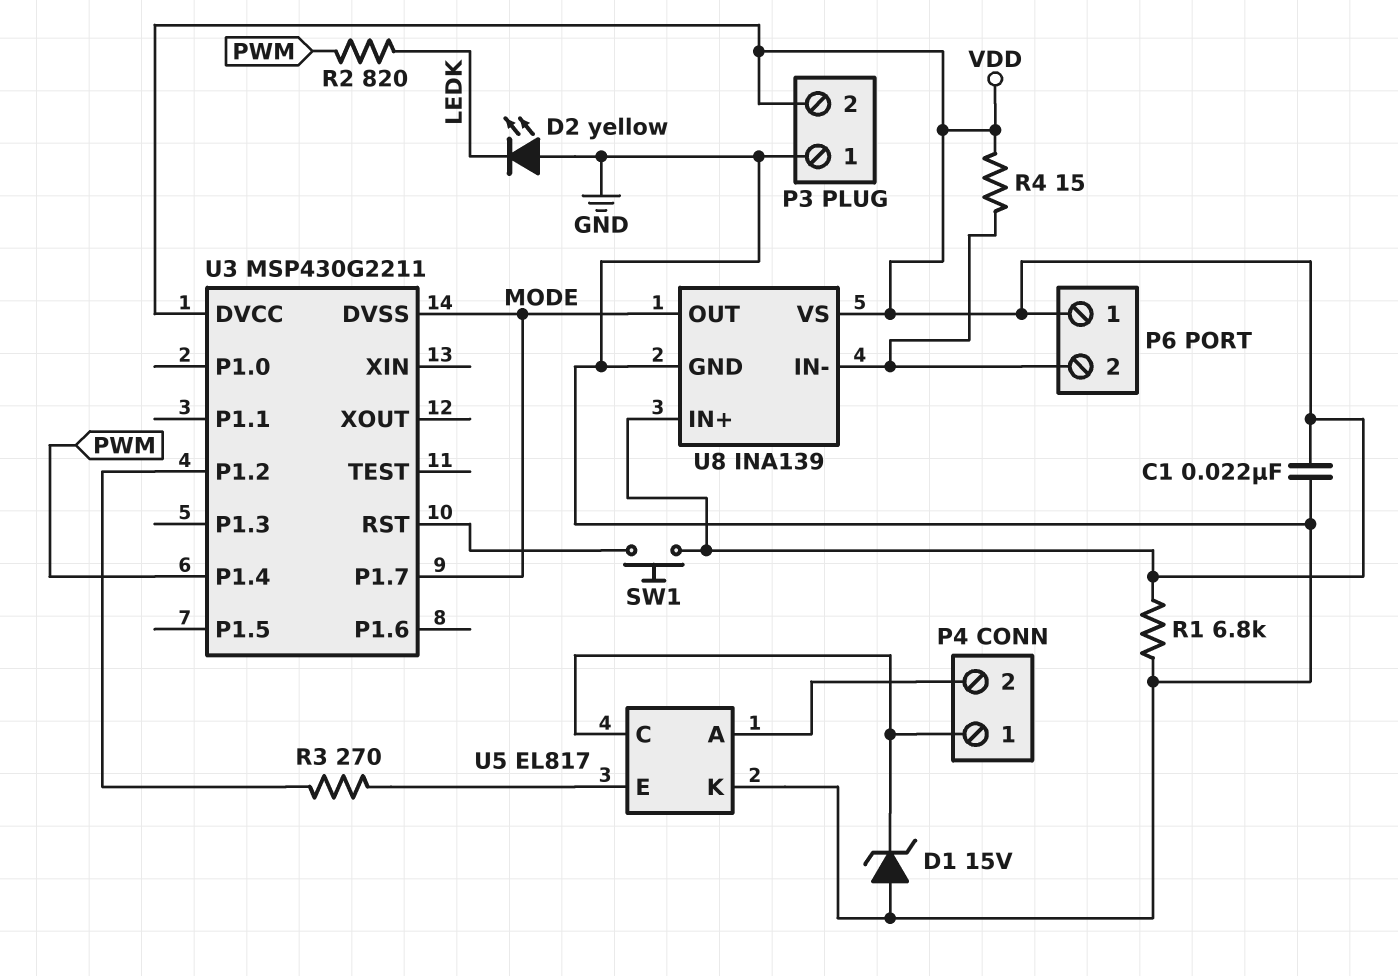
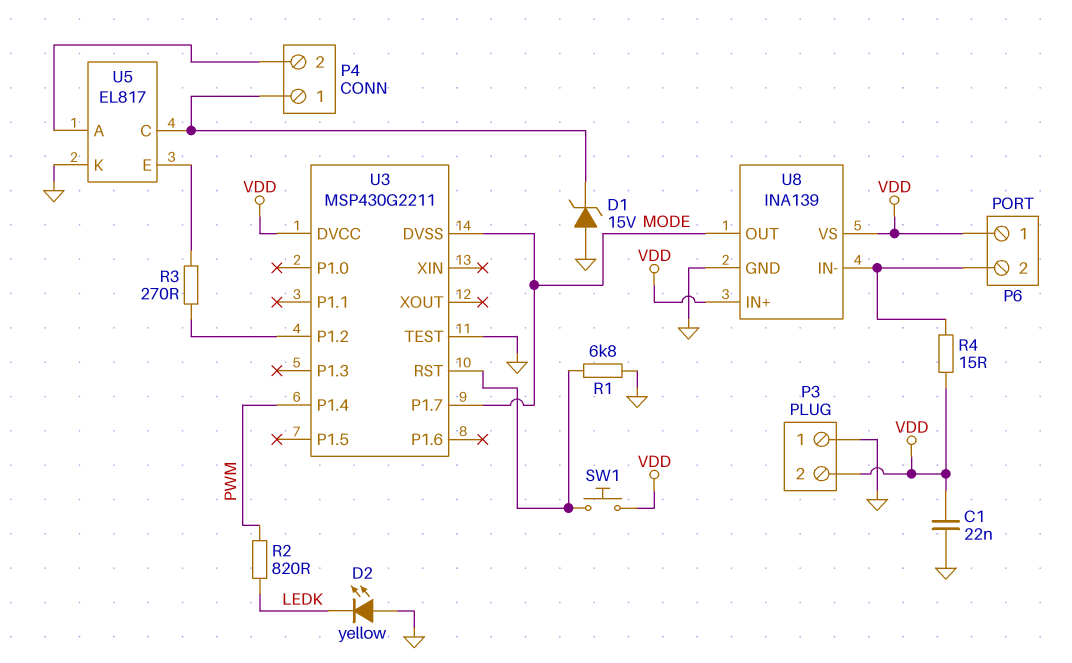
R1: 6.8k (GND, VDD) -> 6.8k (GND, U3/RST)
U3 pin TEST: none -> GND

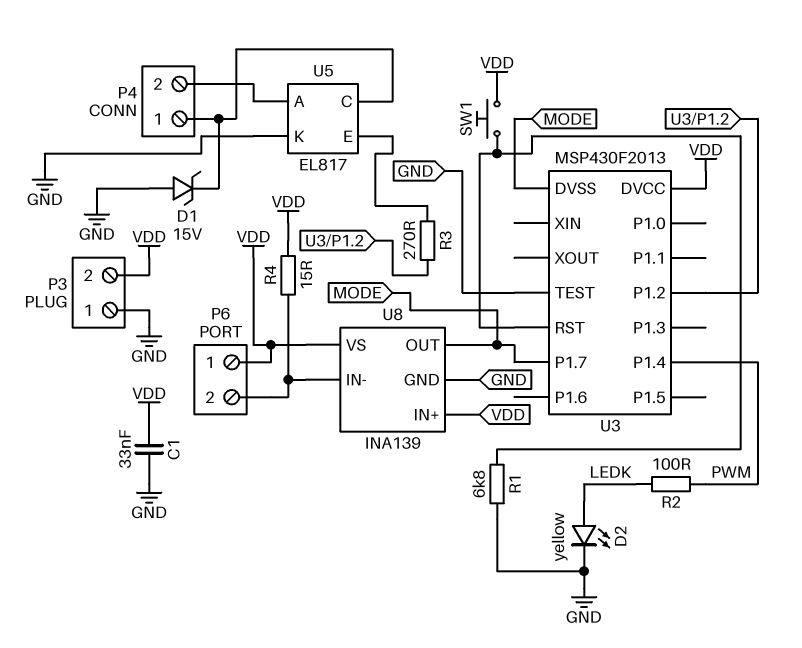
C1: 22nF (GND, VDD) -> 33nF (GND, VDD)
D2: LED yellow (A GND, K LEDK) -> LED yellow (A LEDK, K GND)
R2: 820 (LEDK, PWM) -> 100 (LEDK, PWM)
U3: MSP430G2211 -> MSP430F2013

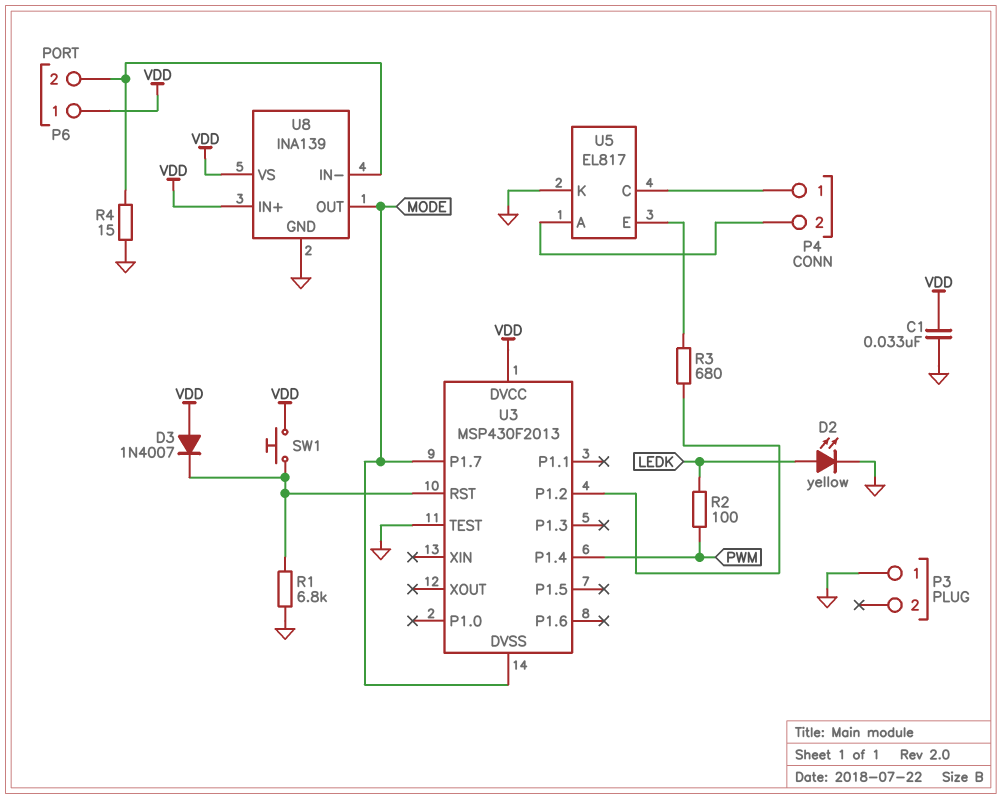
D1: zener 15V (A GND, K P4/1) -> none
D3: none -> diode 1N4007 (A VDD, K U3/RST)
P3 pin 2: VDD -> none
R3: 270 (U3/P1.2, U5/E) -> 680 (U3/P1.2, U5/E)
R4: 15 (P6/2, VDD) -> 15 (GND, P6/2)

